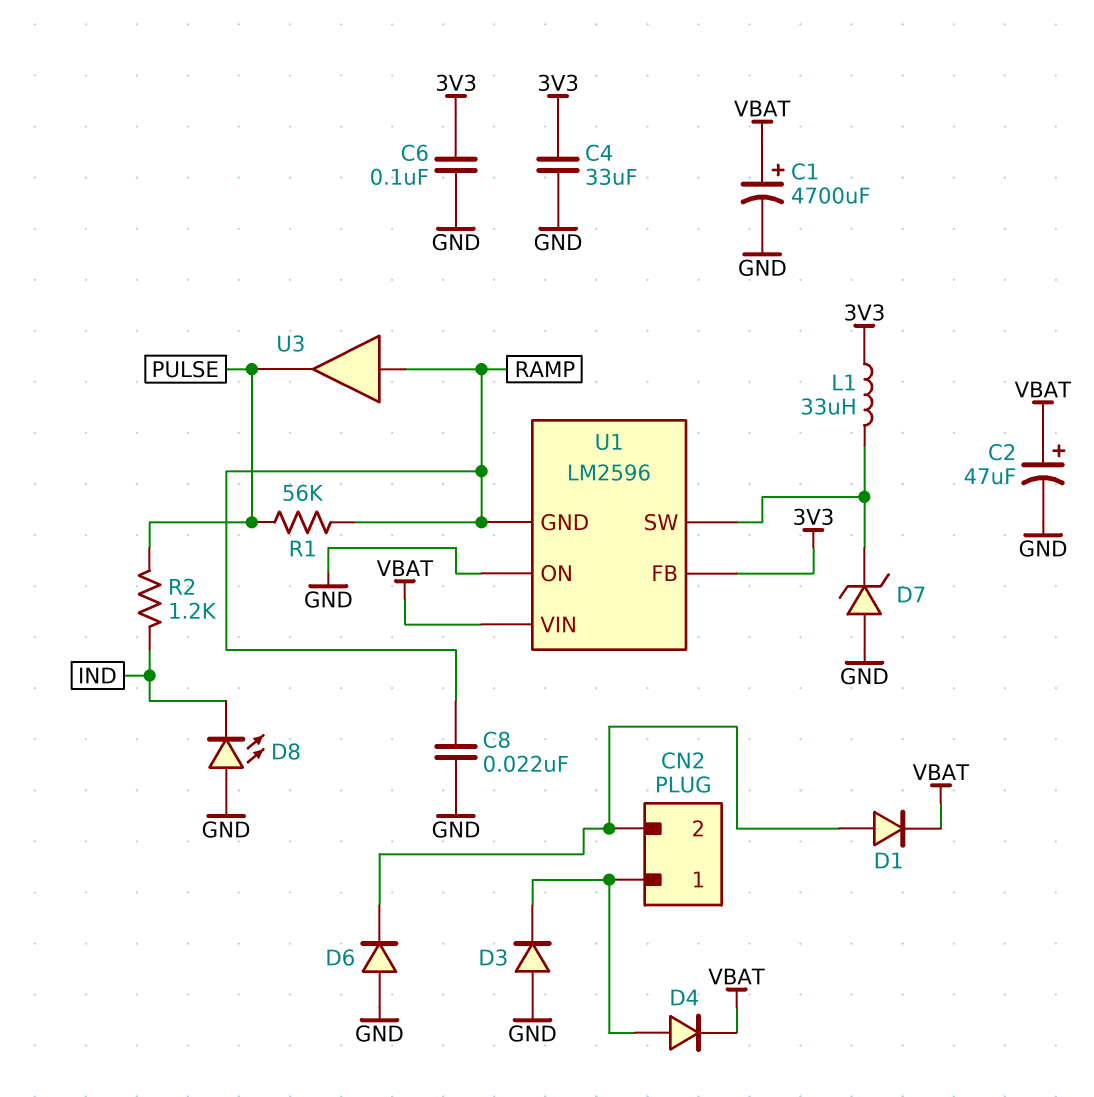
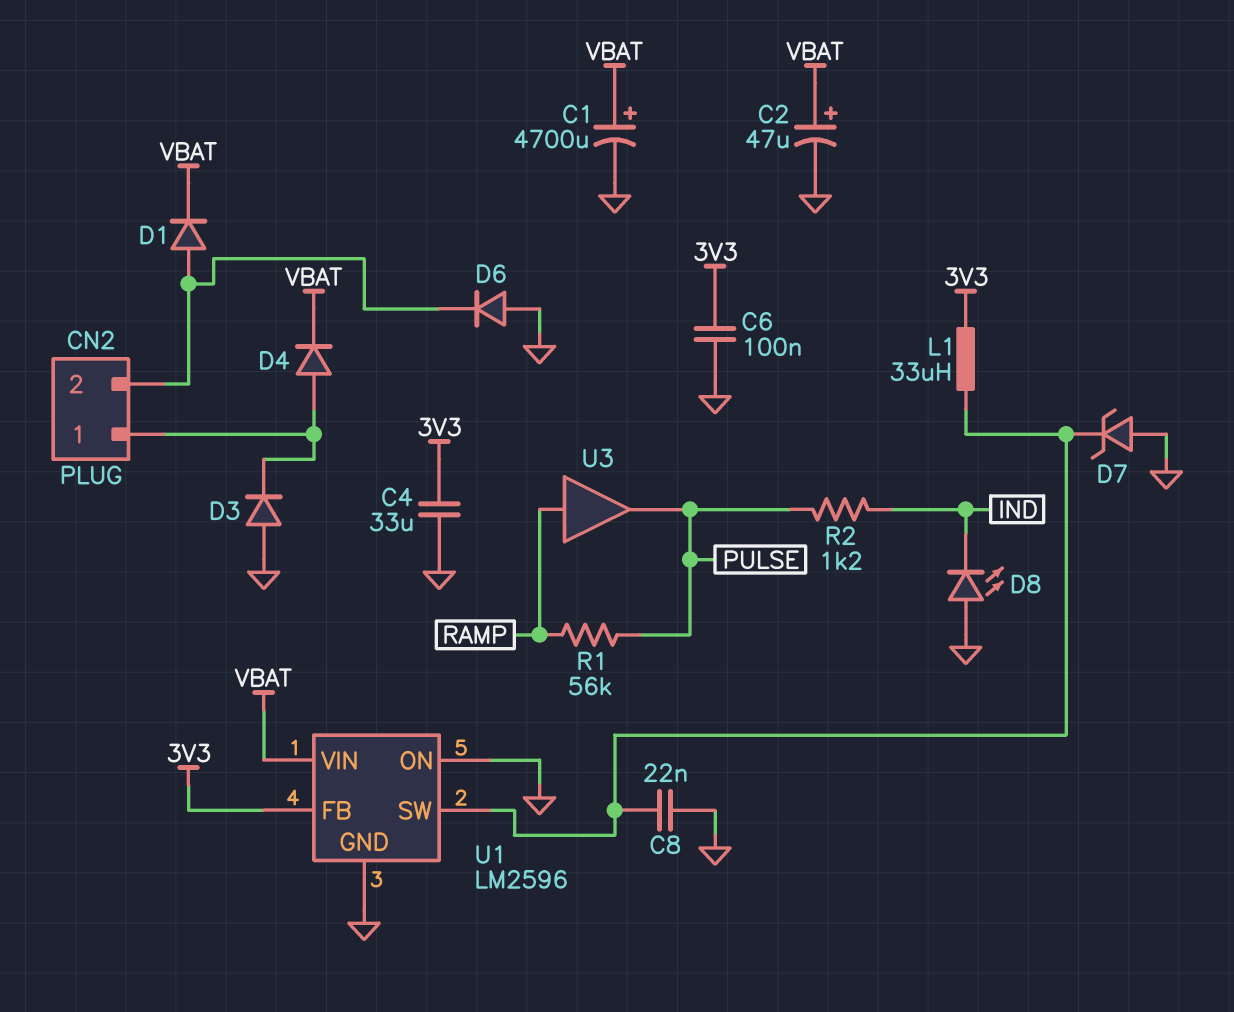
C8: 22nF (GND, RAMP) -> 22nF (GND, U1/SW)
U1 pin GND: RAMP -> GND

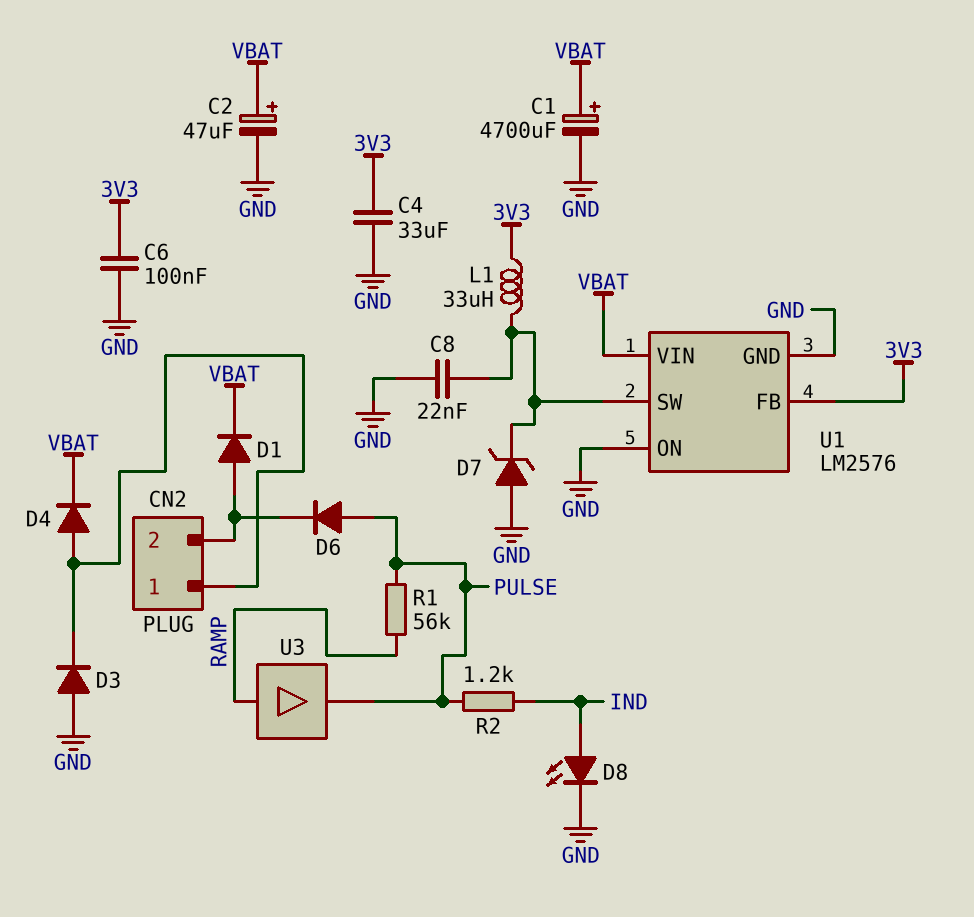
D6: diode (A GND, K CN2/2) -> diode (A PULSE, K CN2/2)
D8: LED (A GND, K IND) -> LED (A IND, K GND)
U1: LM2596 -> LM2576

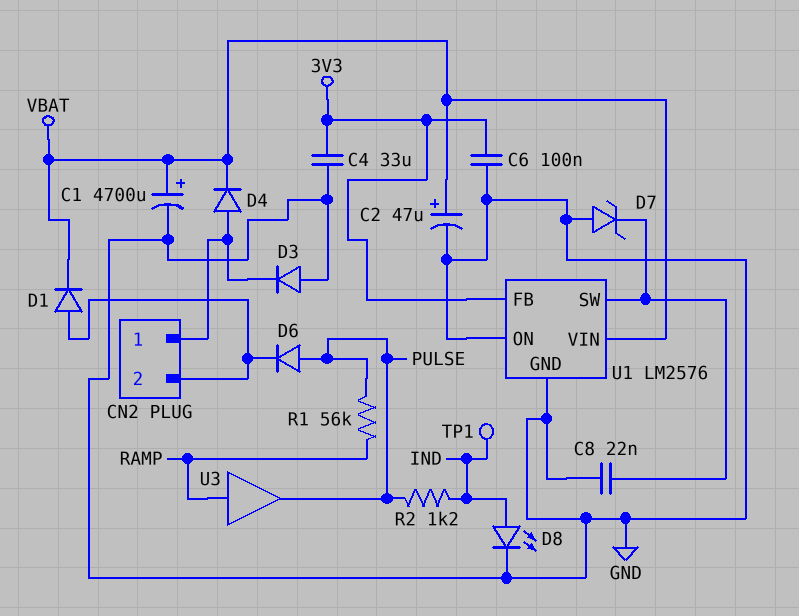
L1: 33uH (3V3, U1/SW) -> none
TP1: none -> test point (IND)

